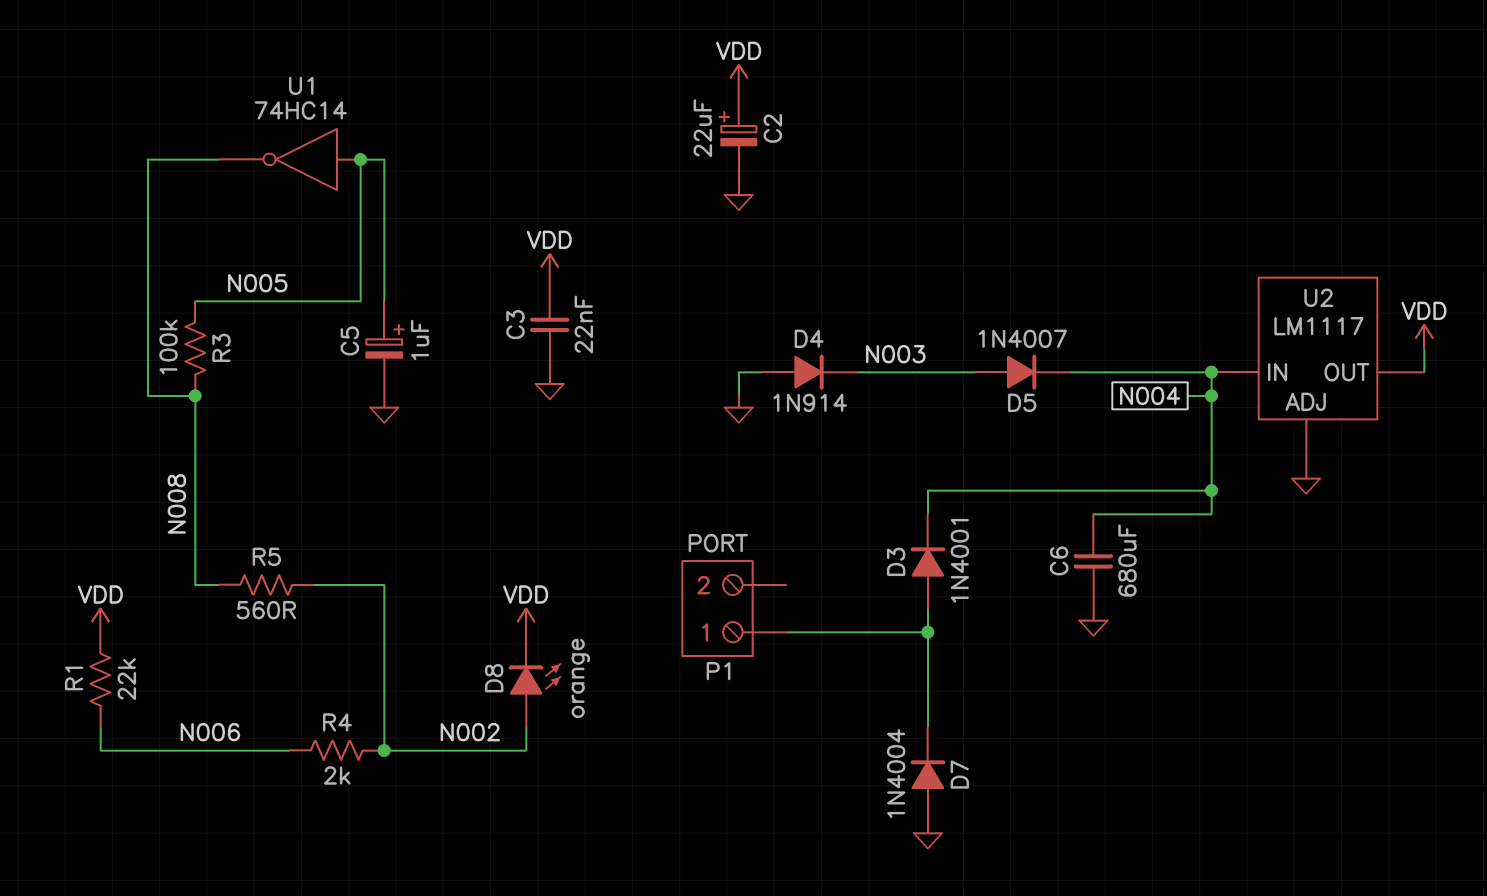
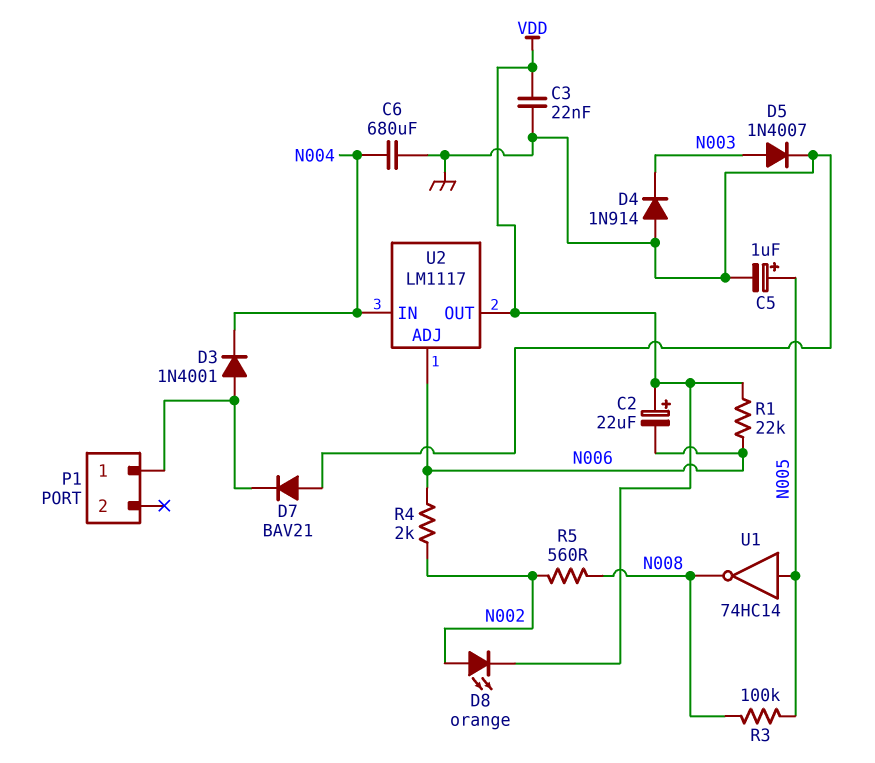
C2: 22uF (plus VDD, minus GND) -> 22uF (plus VDD, minus N006)
D5: diode 1N4007 (A N003, K N004) -> diode 1N4007 (A N003, K GND)
D7: diode 1N4004 (A GND, K P1/1) -> diode BAV21 (A GND, K P1/1)
U2 pin ADJ: GND -> N006

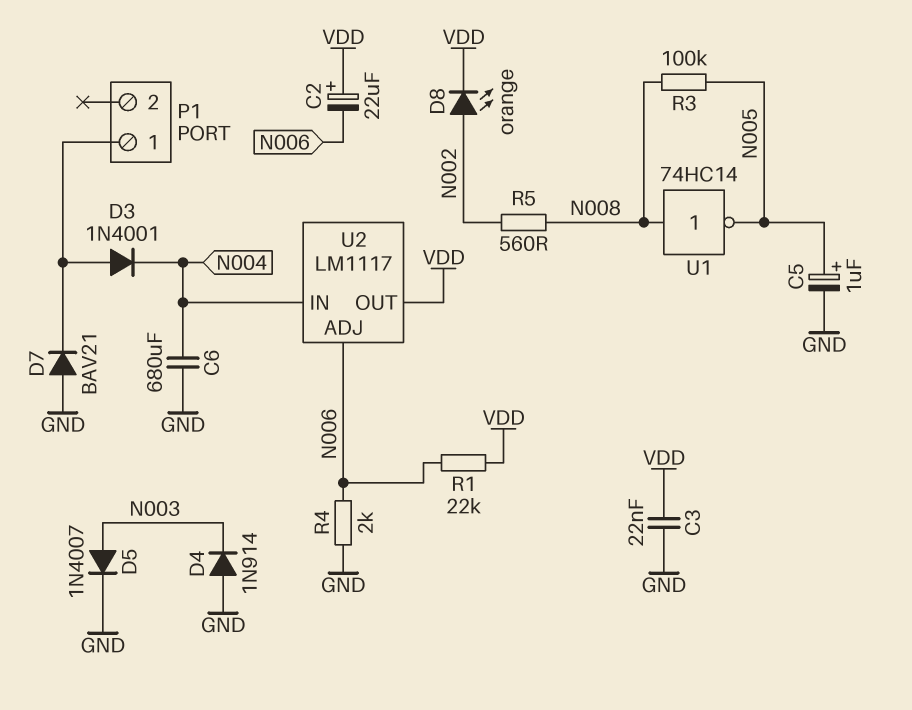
R4: 2k (N002, N006) -> 2k (GND, N006)
U1: NOT 74HC14 (in N005, out N008) -> NOT 74HC14 (in N008, out N005)

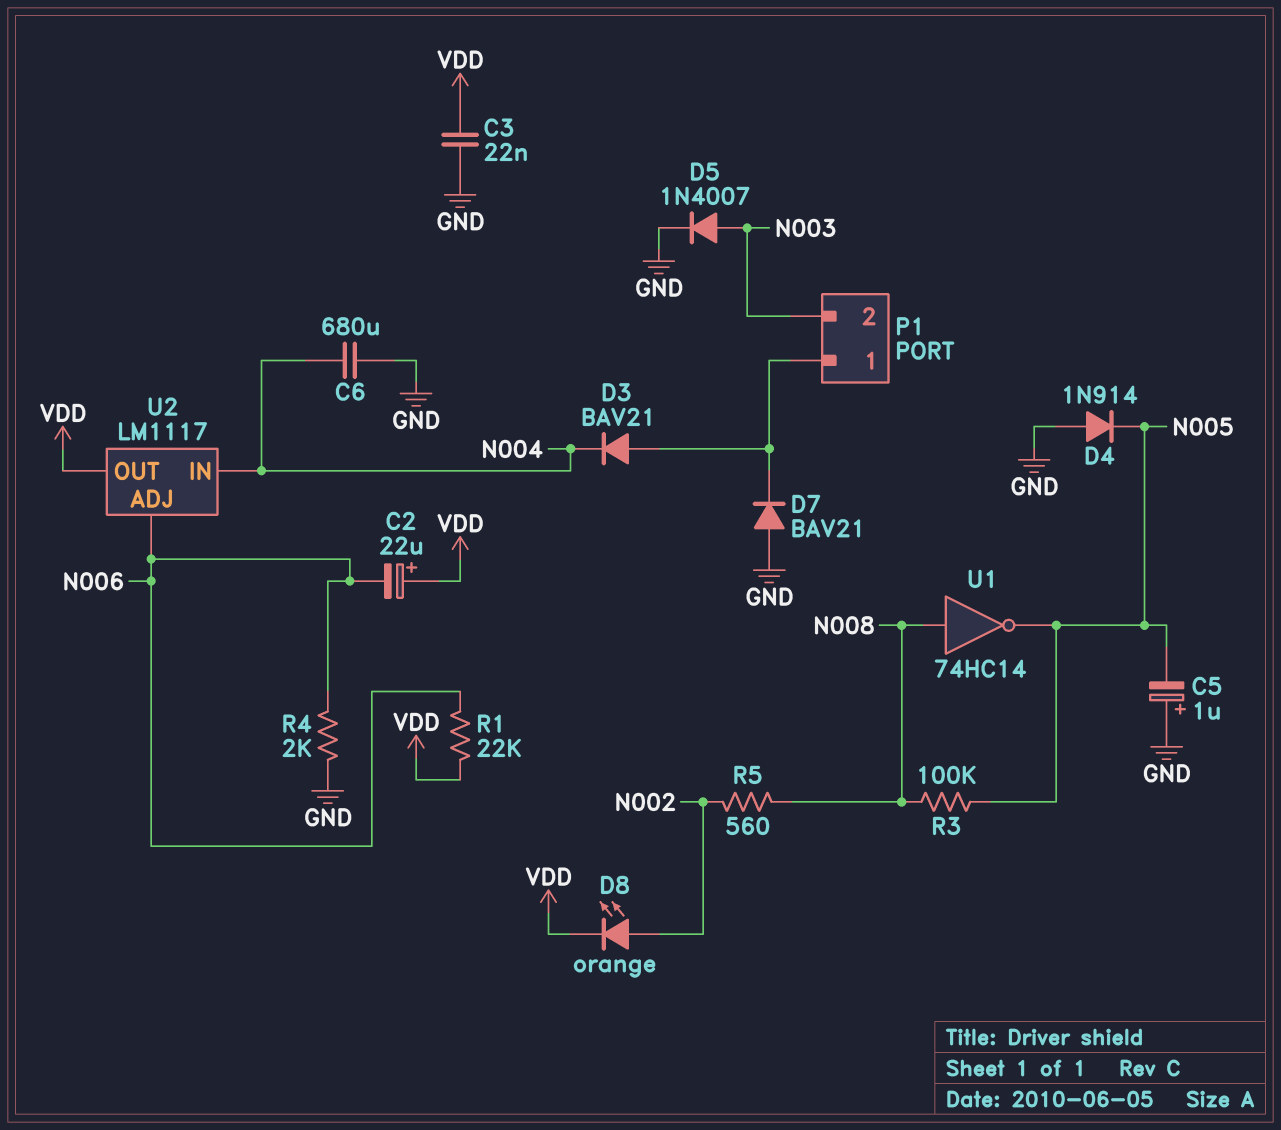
C5: 1uF (plus N005, minus GND) -> 1uF (plus GND, minus N005)
D3: diode 1N4001 (A P1/1, K N004) -> diode BAV21 (A P1/1, K N004)
D4: diode 1N914 (A GND, K N003) -> diode 1N914 (A GND, K N005)
P1 pin 2: none -> N003

